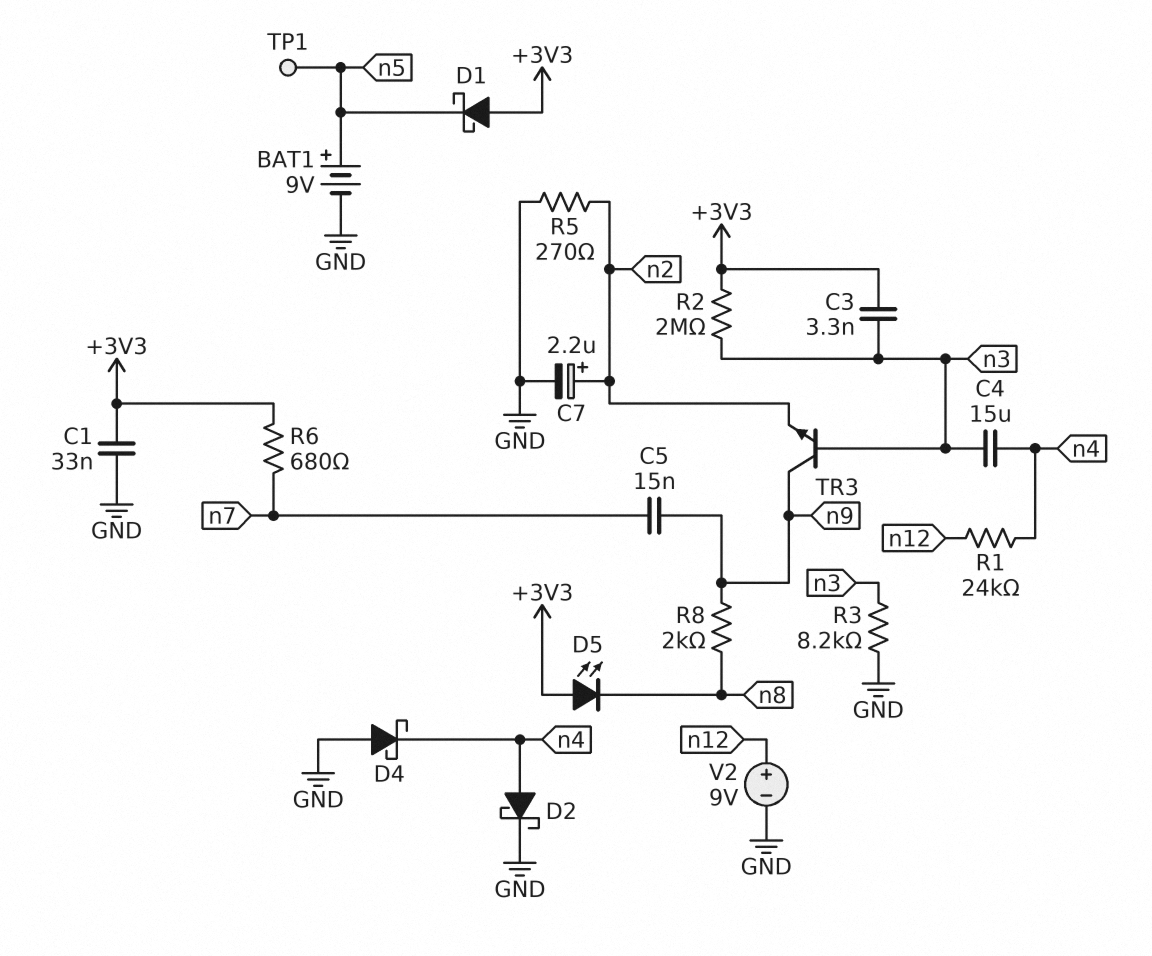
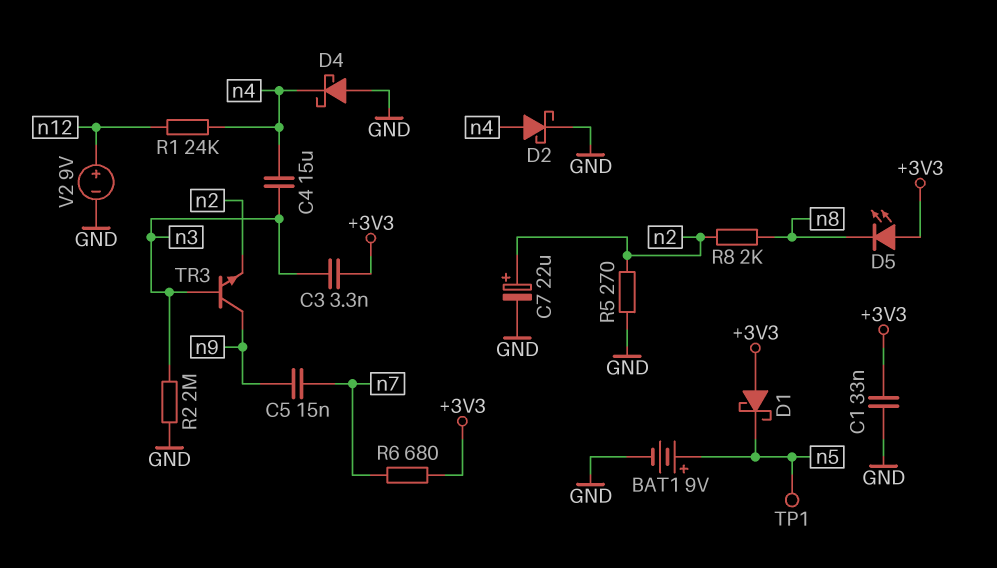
C7: 2.2uF (plus n2, minus GND) -> 22uF (plus n2, minus GND)
R2: 2M (+3V3, n3) -> 2M (GND, n3)
R3: 8.2k (GND, n3) -> none
R8: 2k (n8, n9) -> 2k (n2, n8)

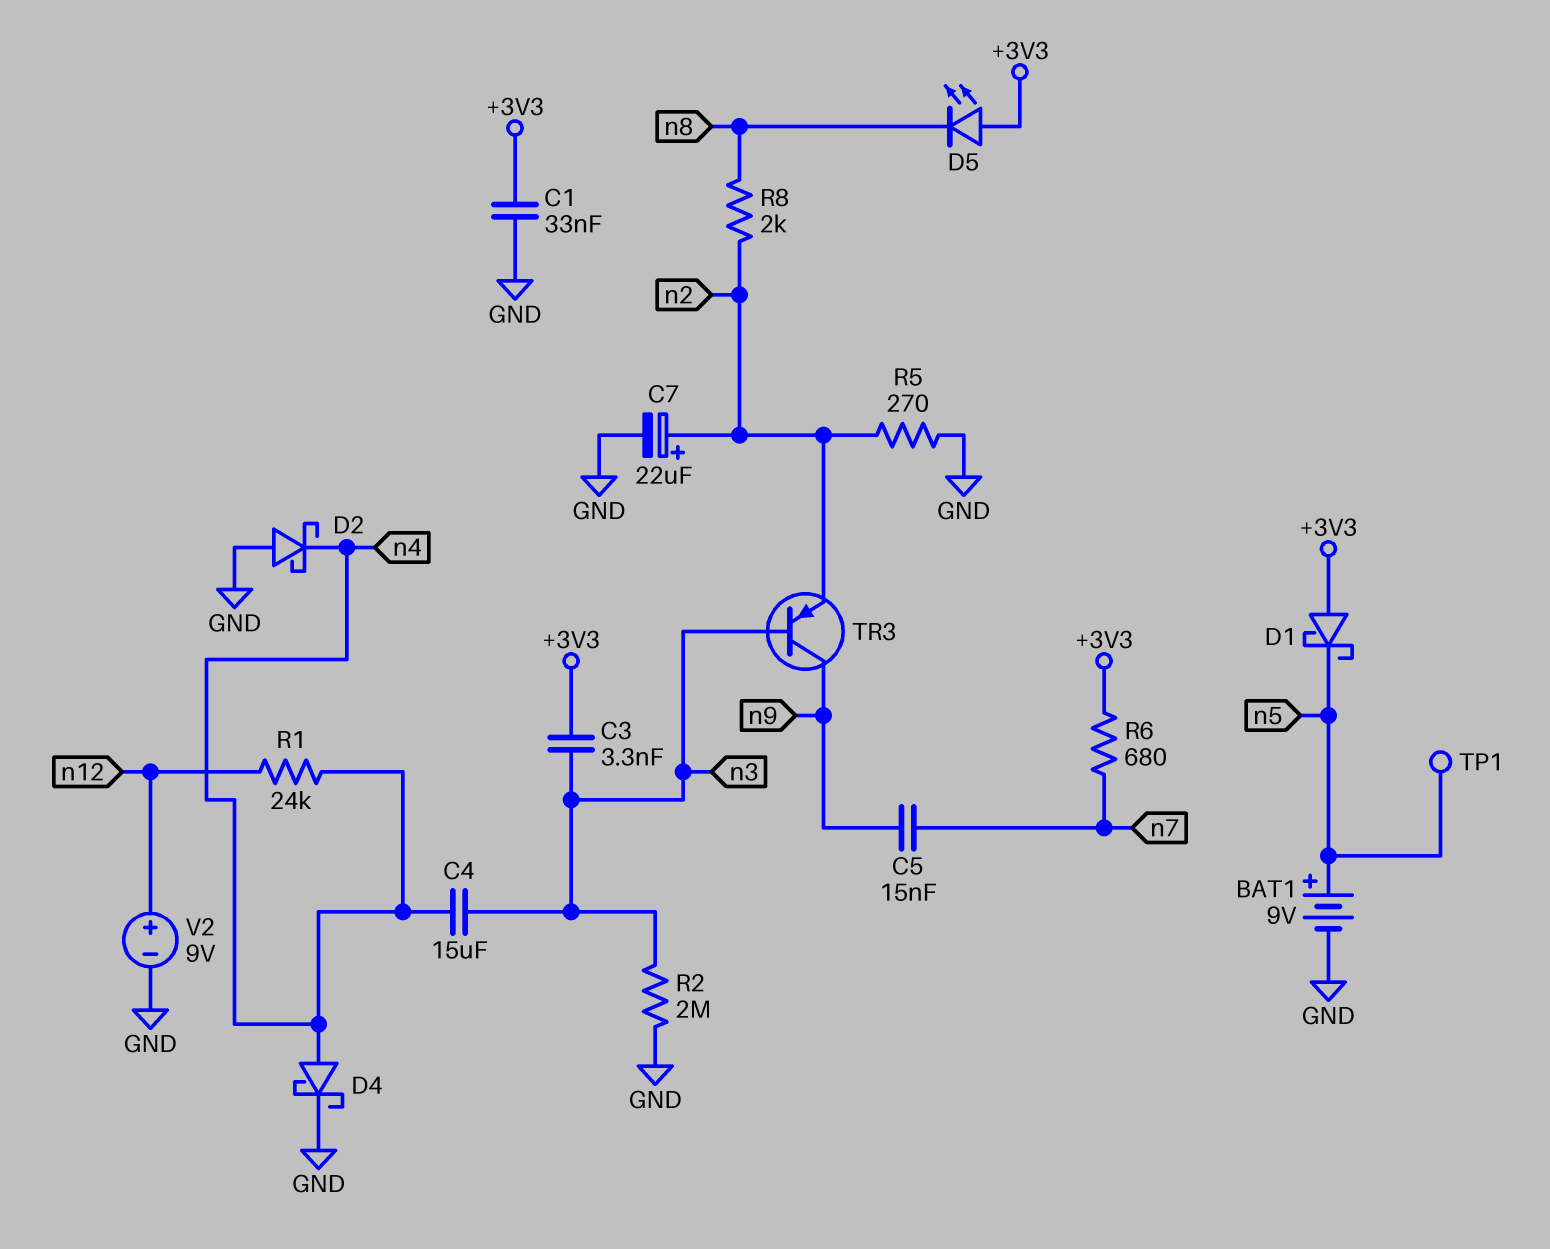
D2: schottky (A n4, K GND) -> schottky (A GND, K n4)
D4: schottky (A GND, K n4) -> schottky (A n4, K GND)
TR3: NPN (B n3, C n9, E n2) -> PNP (B n3, C n9, E n2)

